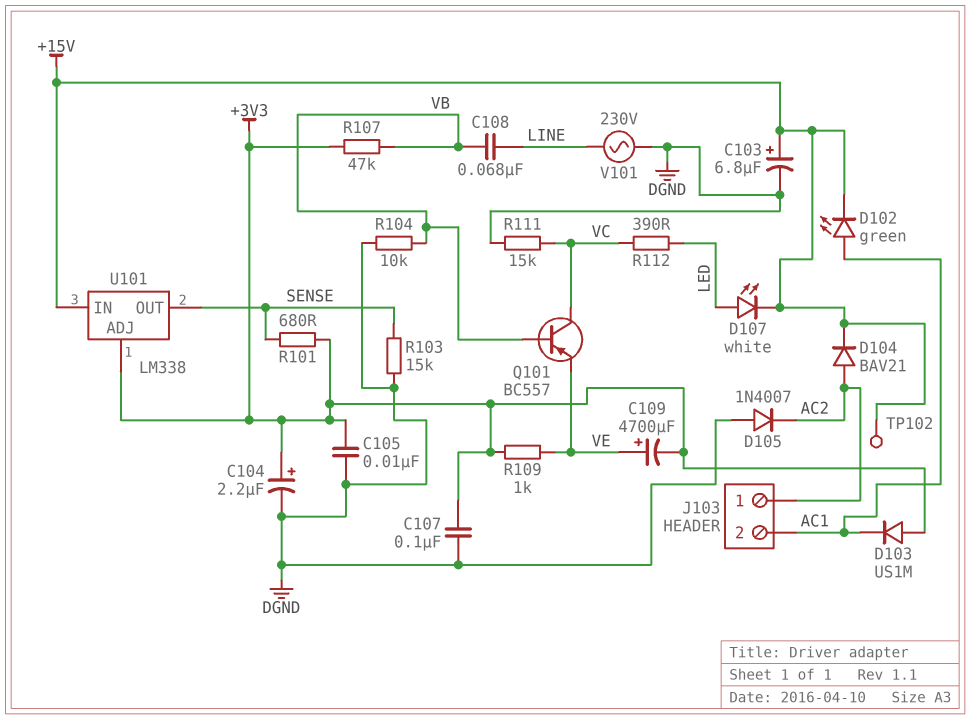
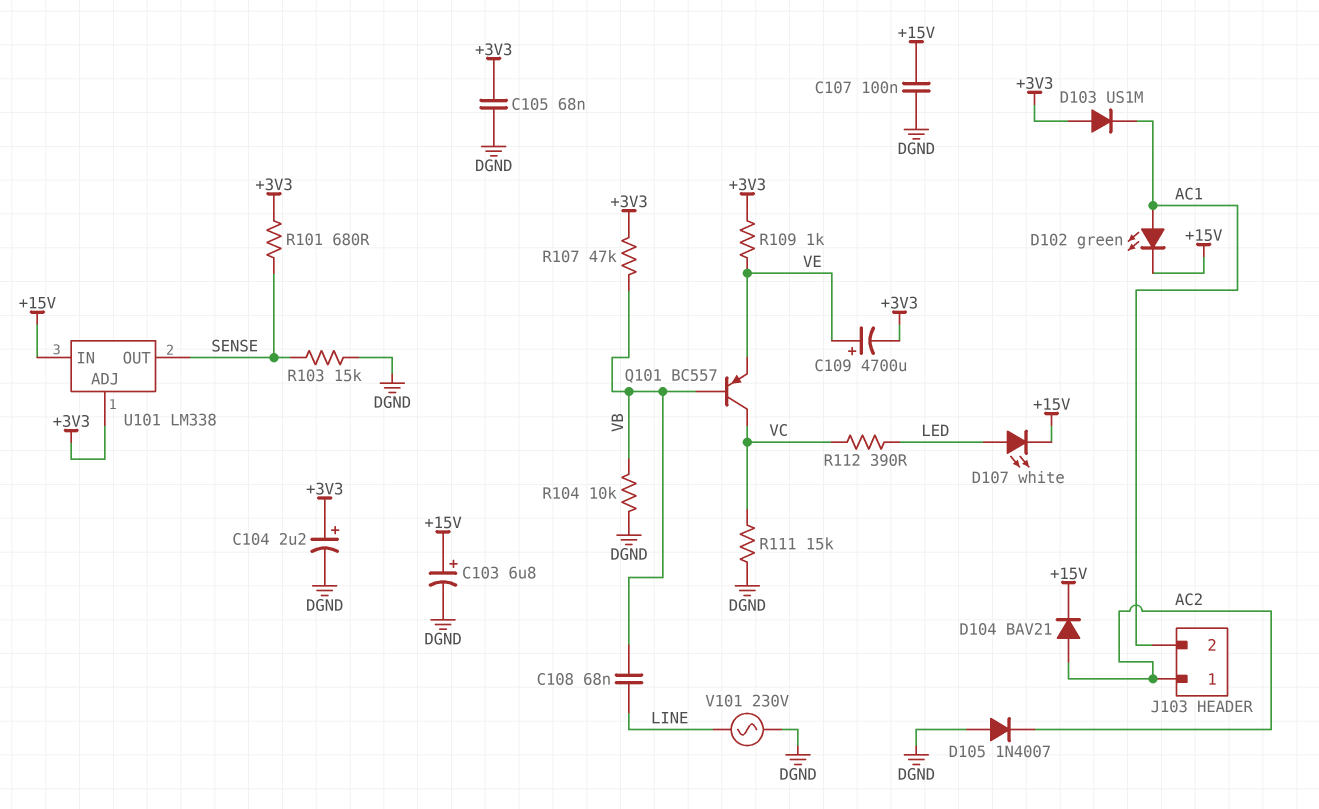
C105: 10nF (+3V3, DGND) -> 68nF (+3V3, DGND)
C107: 100nF (+3V3, DGND) -> 100nF (+15V, DGND)
TP102: test point (+15V) -> none

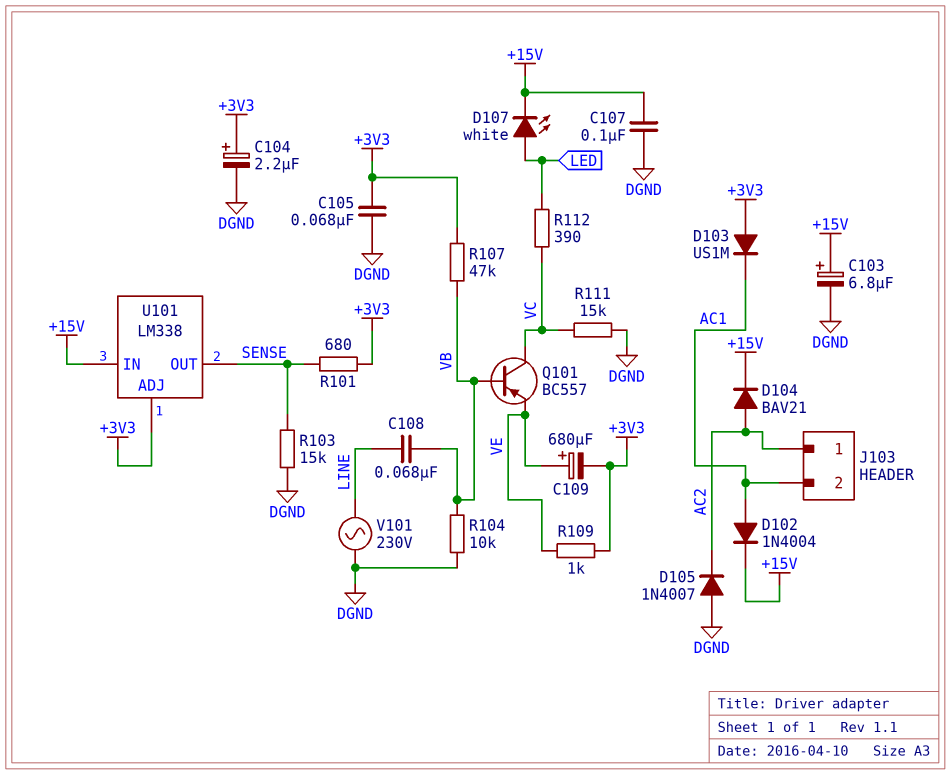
C109: 4700uF (plus VE, minus +3V3) -> 680uF (plus VE, minus +3V3)
D102: LED green (A AC1, K +15V) -> diode 1N4004 (A AC1, K +15V)

